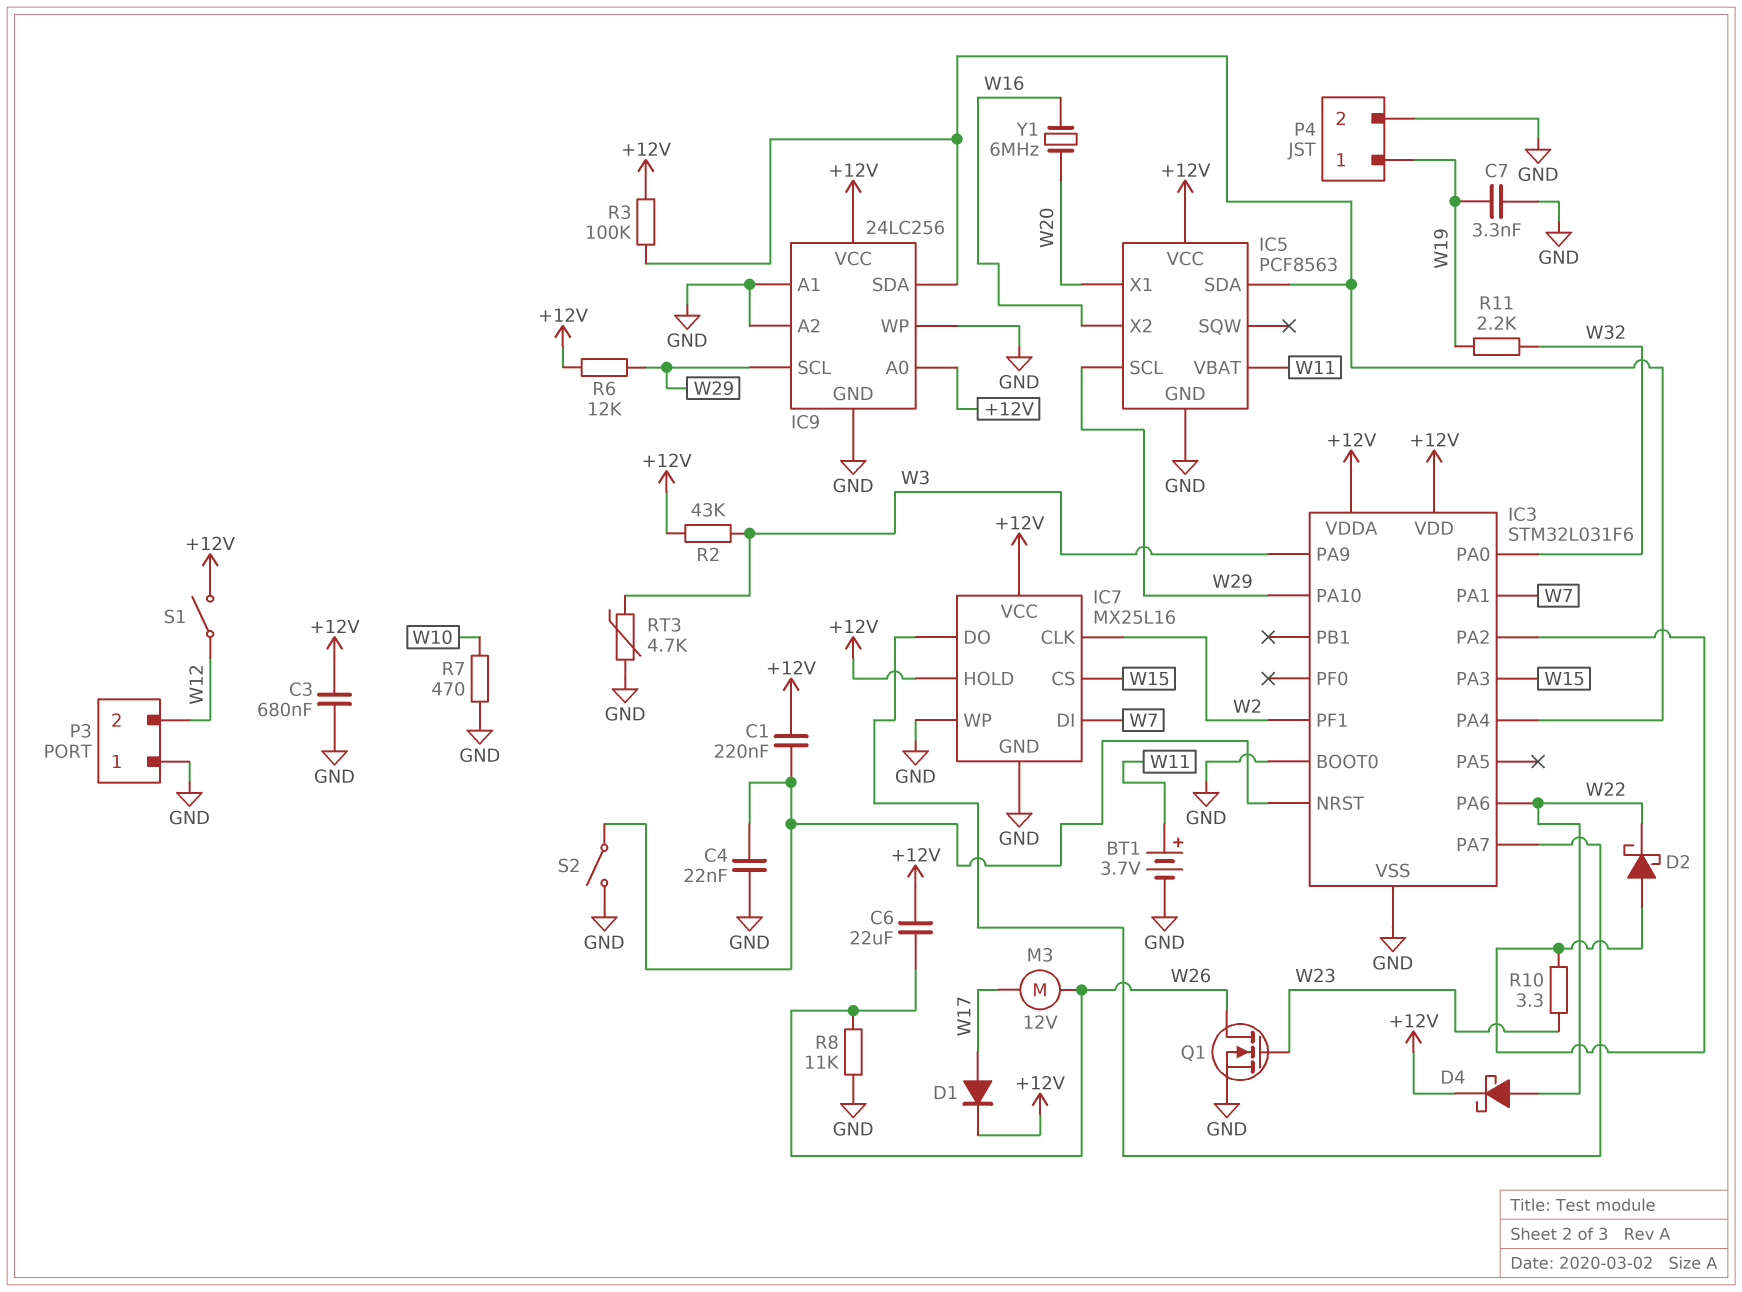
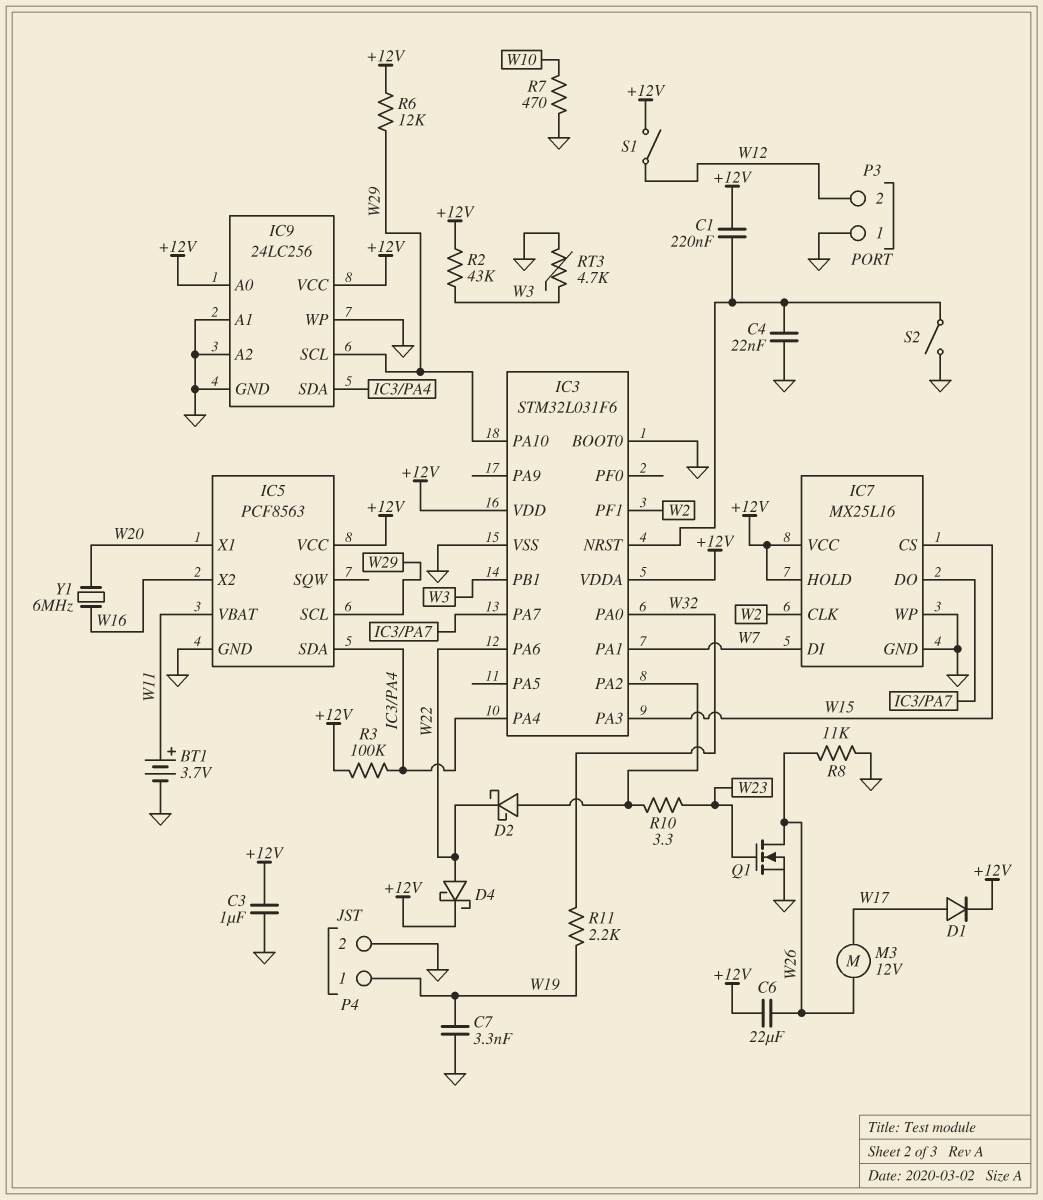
C3: 680nF (+12V, GND) -> 1uF (+12V, GND)
IC3 pin PA9: W3 -> none
IC3 pin PB1: none -> W3

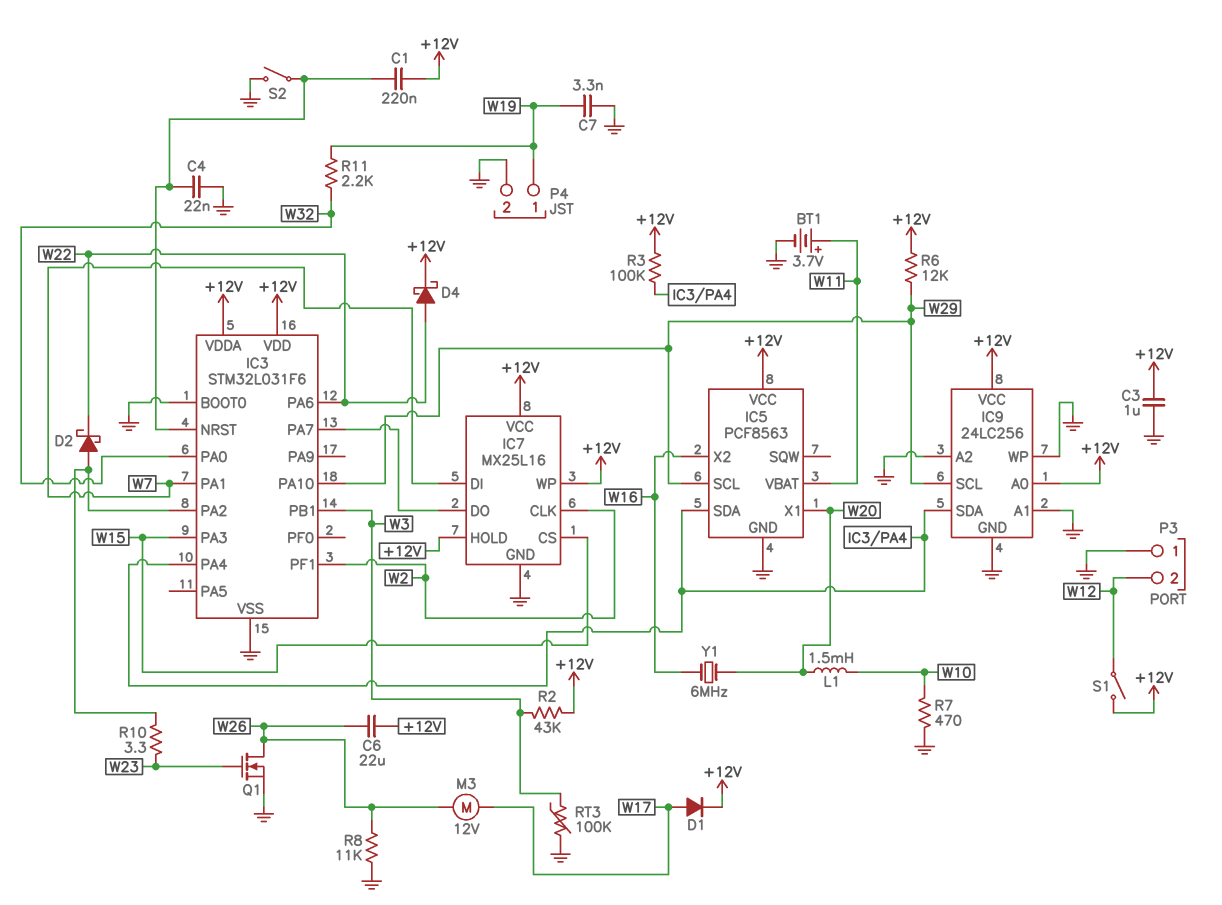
IC7 pin WP: GND -> +12V
L1: none -> 1.5mH (W10, W20)
RT3: 4.7k (GND, W3) -> 100k (GND, W3)

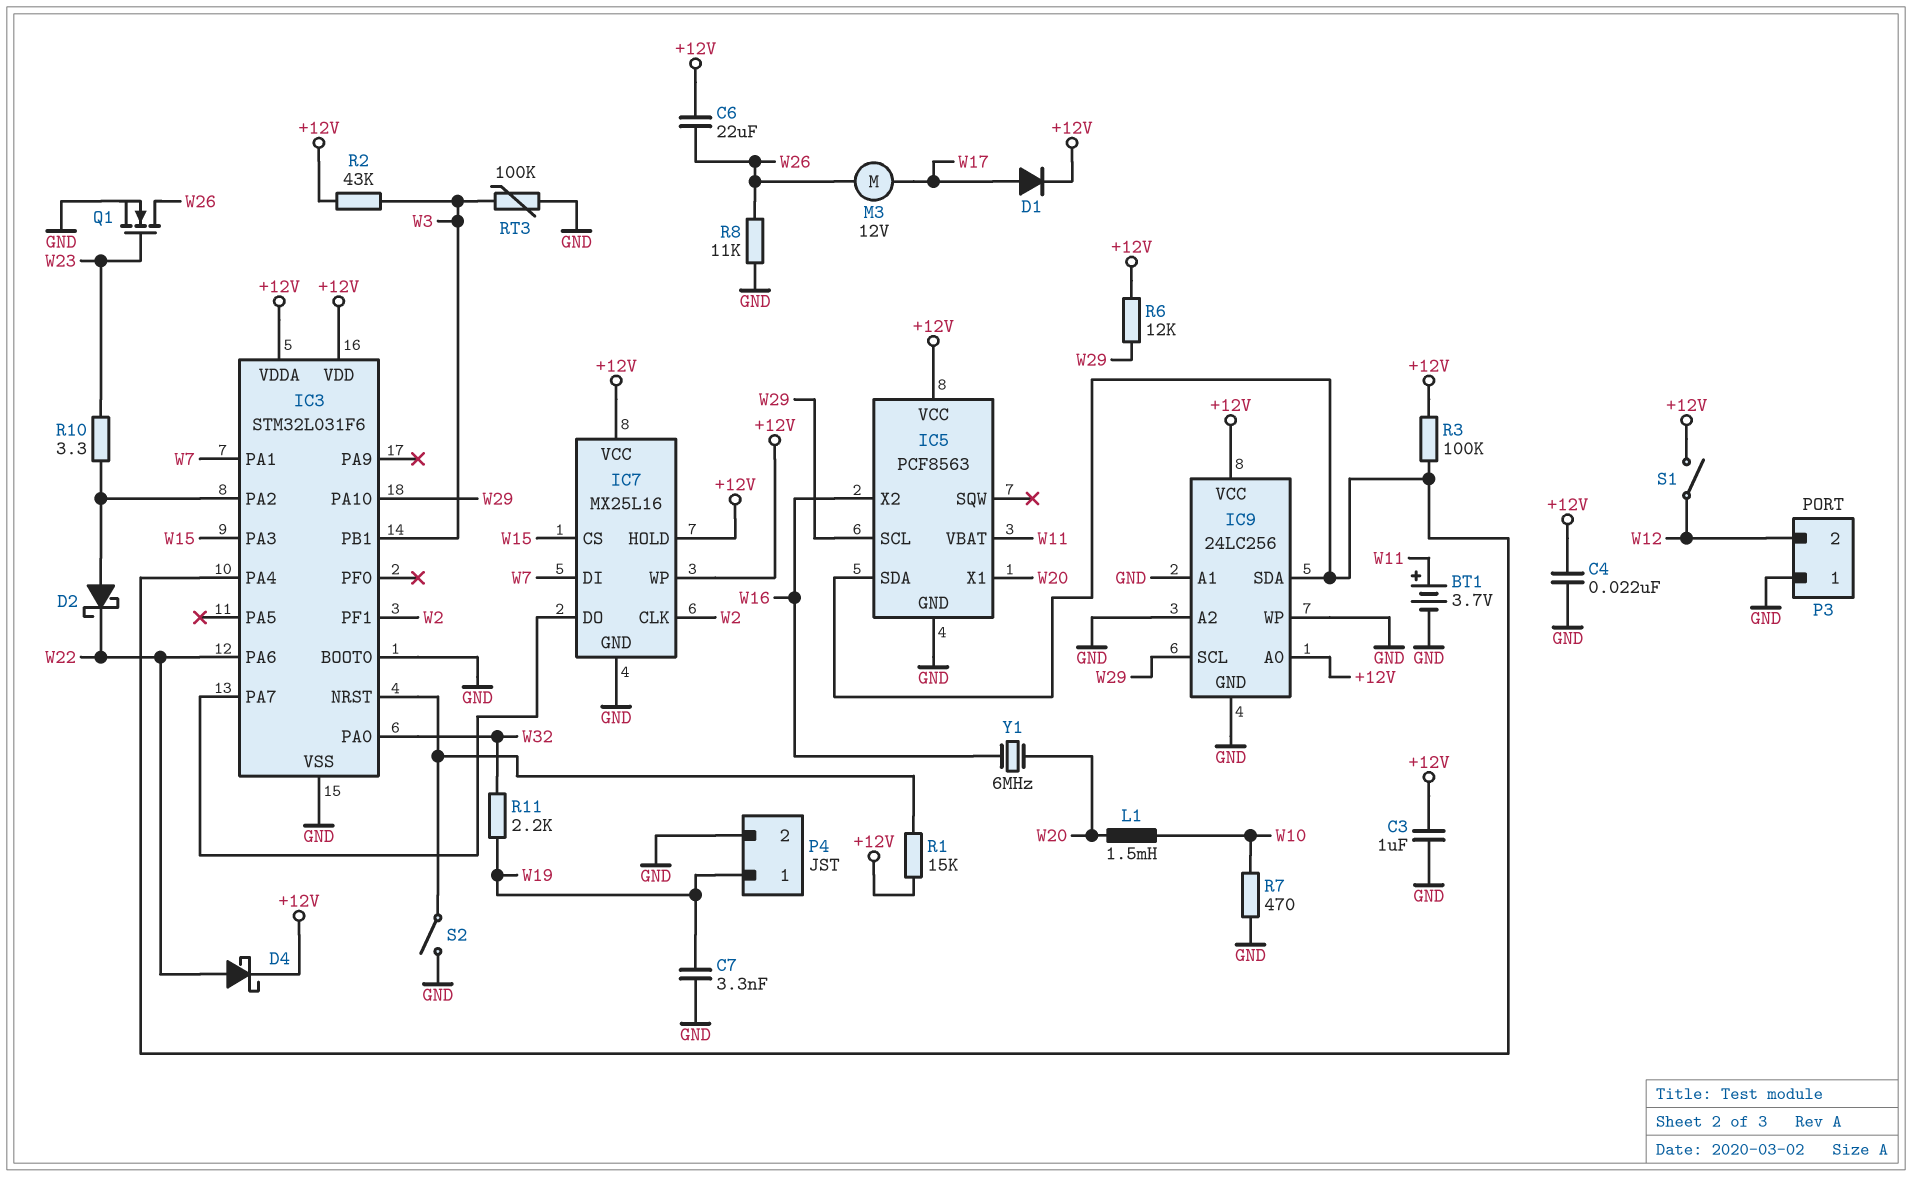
C1: 220nF (+12V, IC3/NRST) -> none
C4: 22nF (GND, IC3/NRST) -> 22nF (+12V, GND)
R1: none -> 15k (+12V, IC3/NRST)

